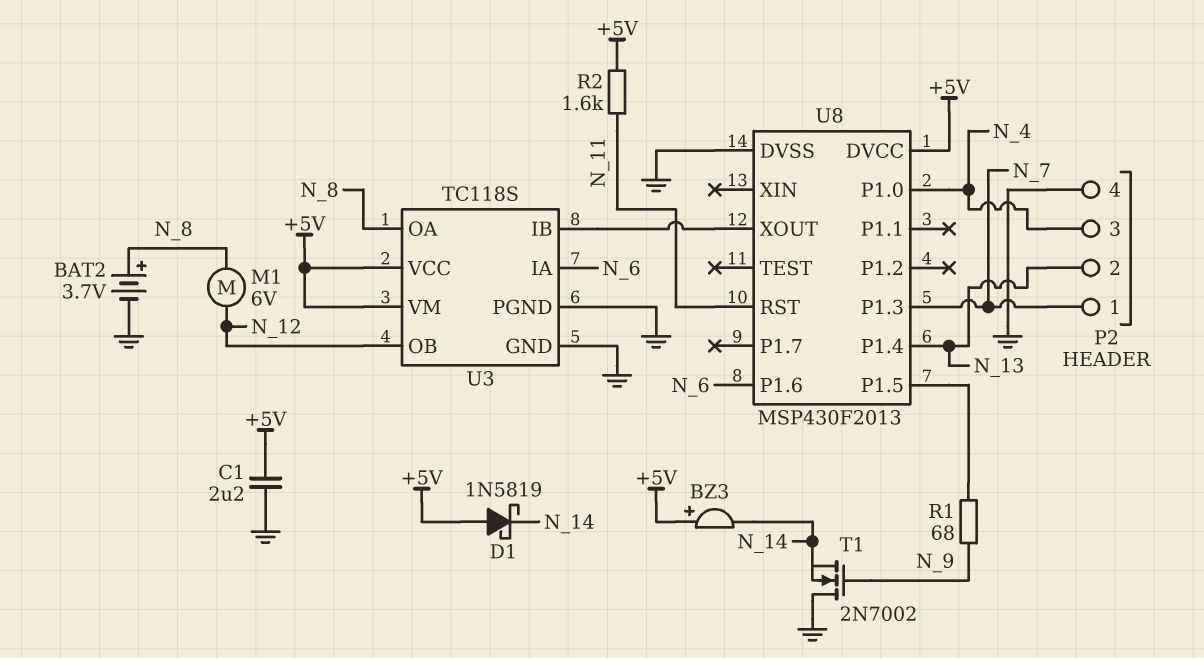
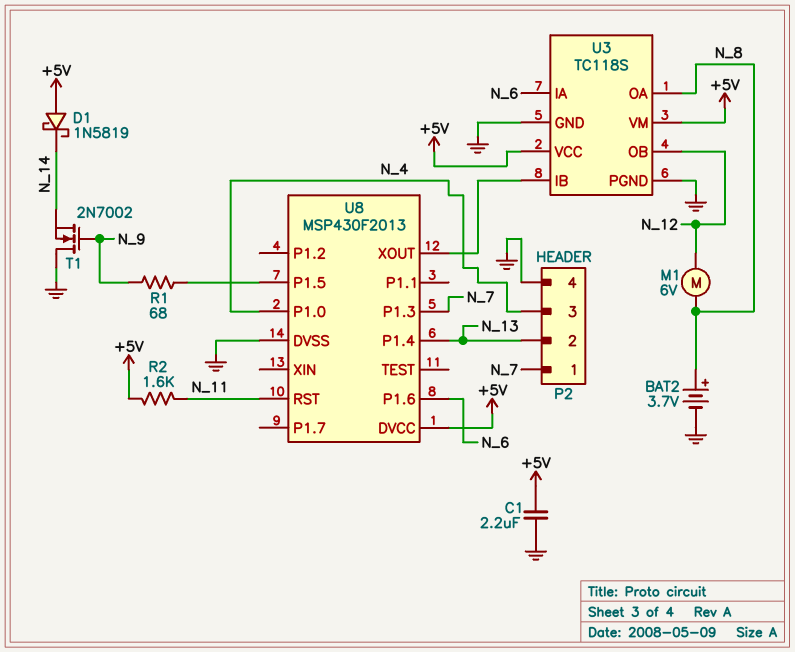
BZ3: buzzer (plus +5V, minus N_14) -> none

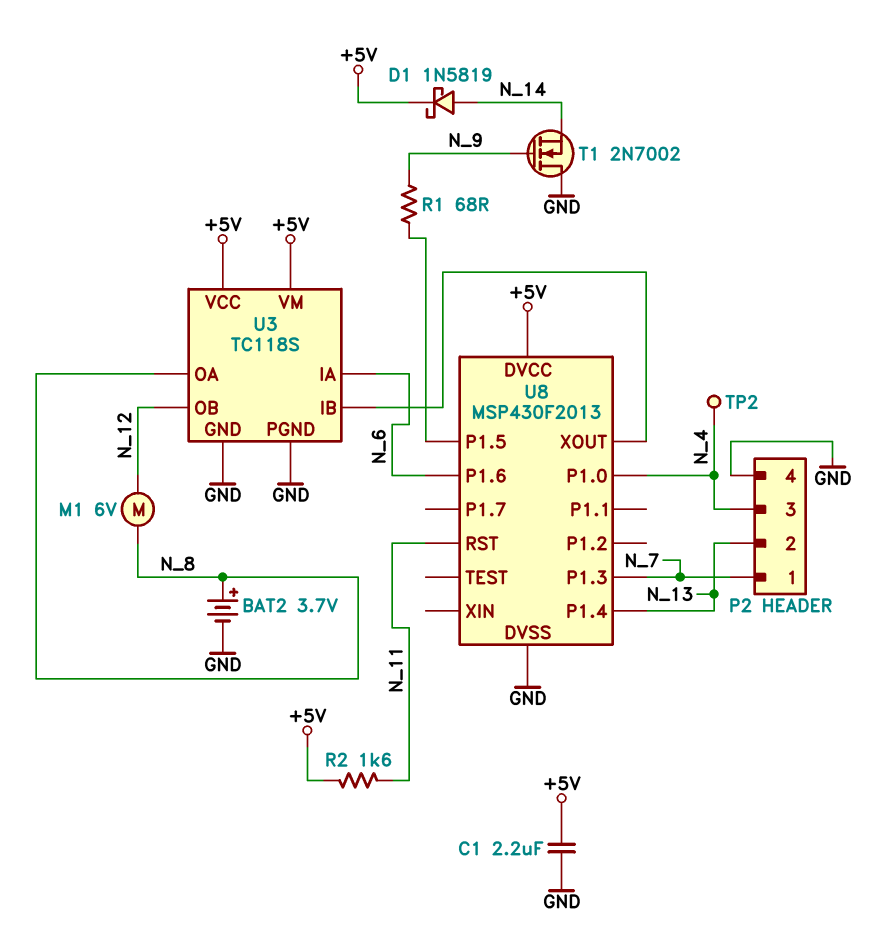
D1: schottky 1N5819 (A +5V, K N_14) -> schottky 1N5819 (A N_14, K +5V)
TP2: none -> test point (N_4)

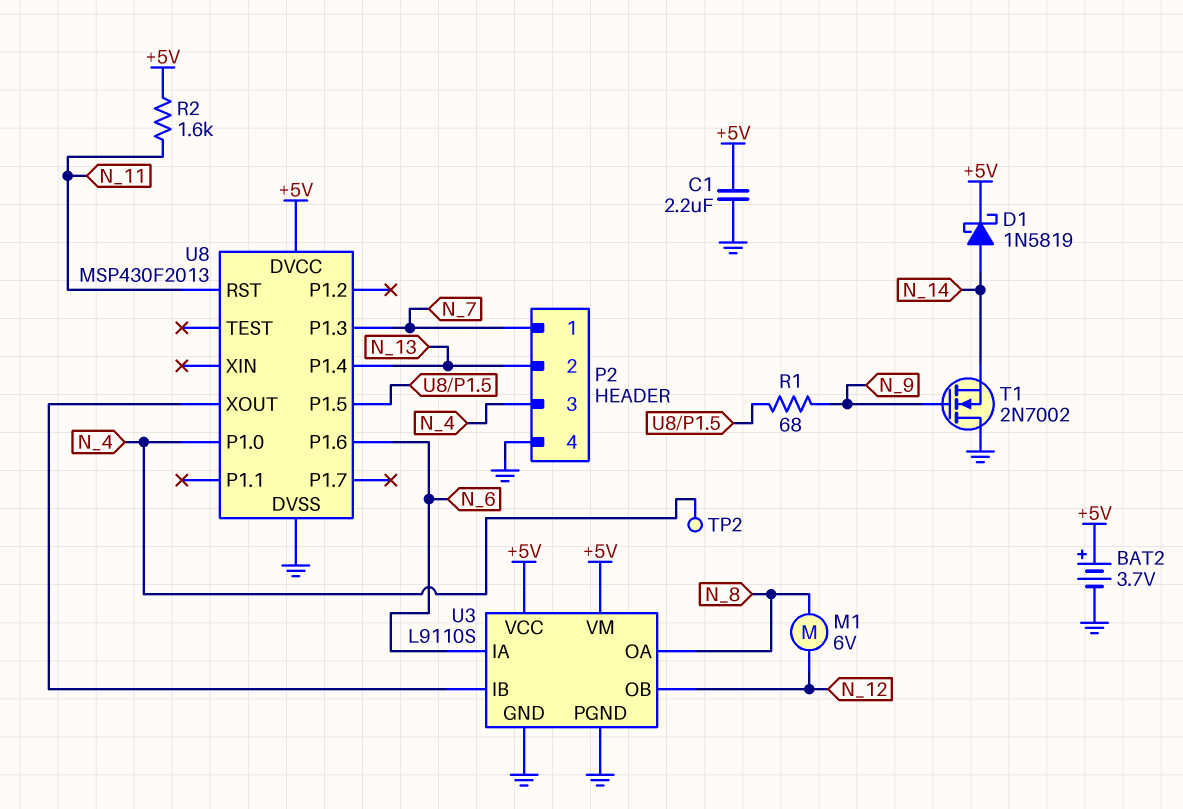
BAT2: 3.7V (plus N_8, minus GND) -> 3.7V (plus +5V, minus GND)
U3: TC118S -> L9110S

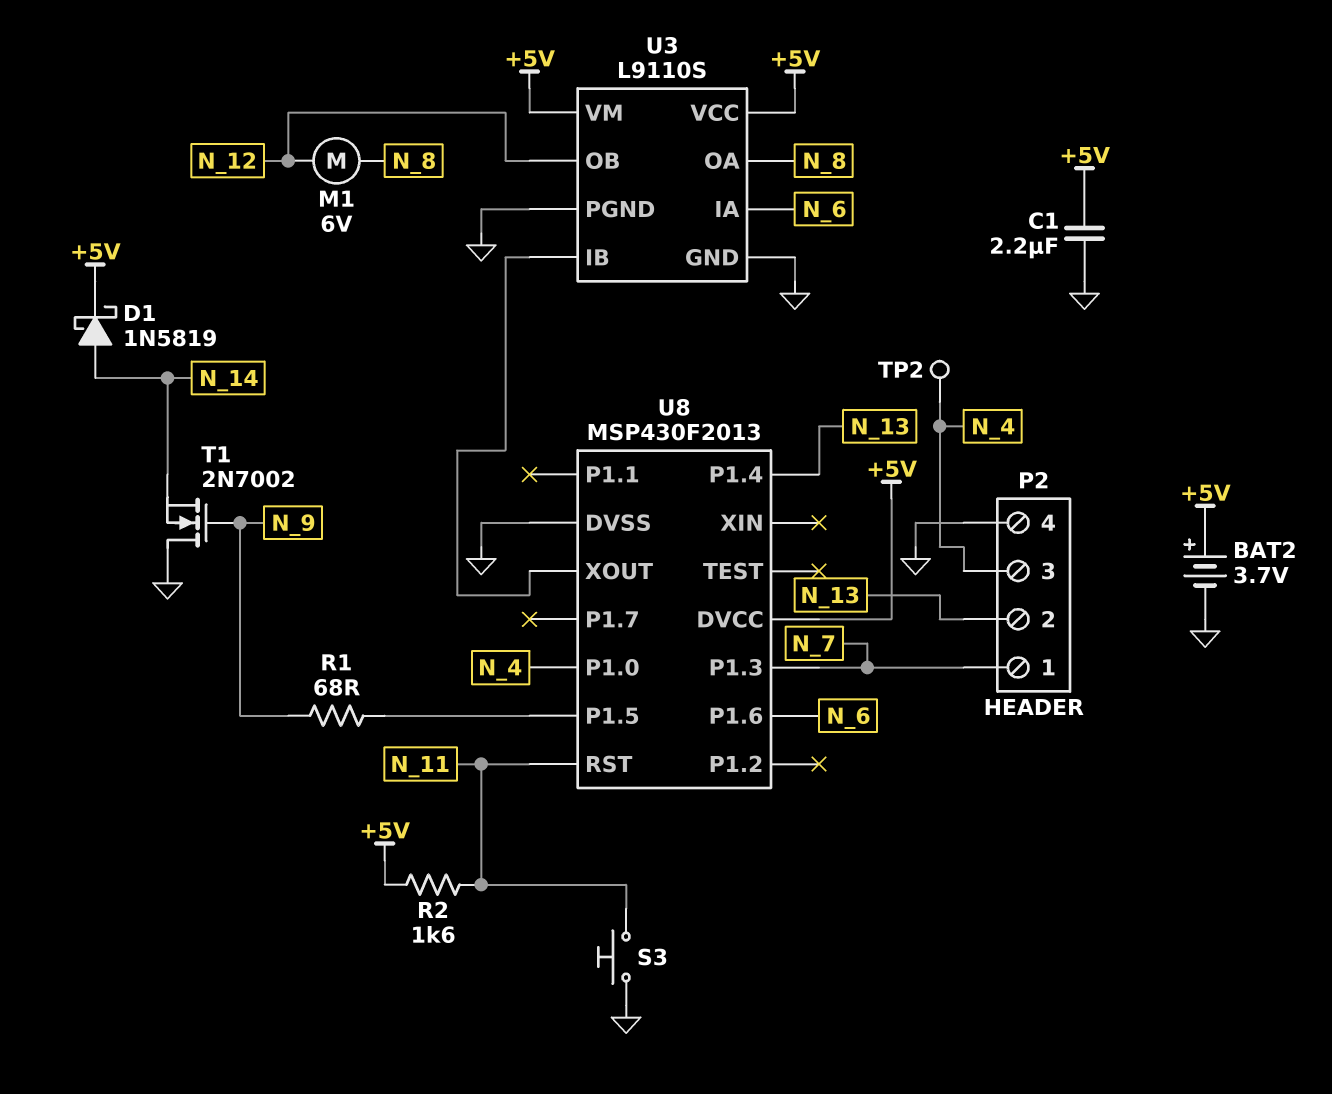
S3: none -> button (GND, N_11)

